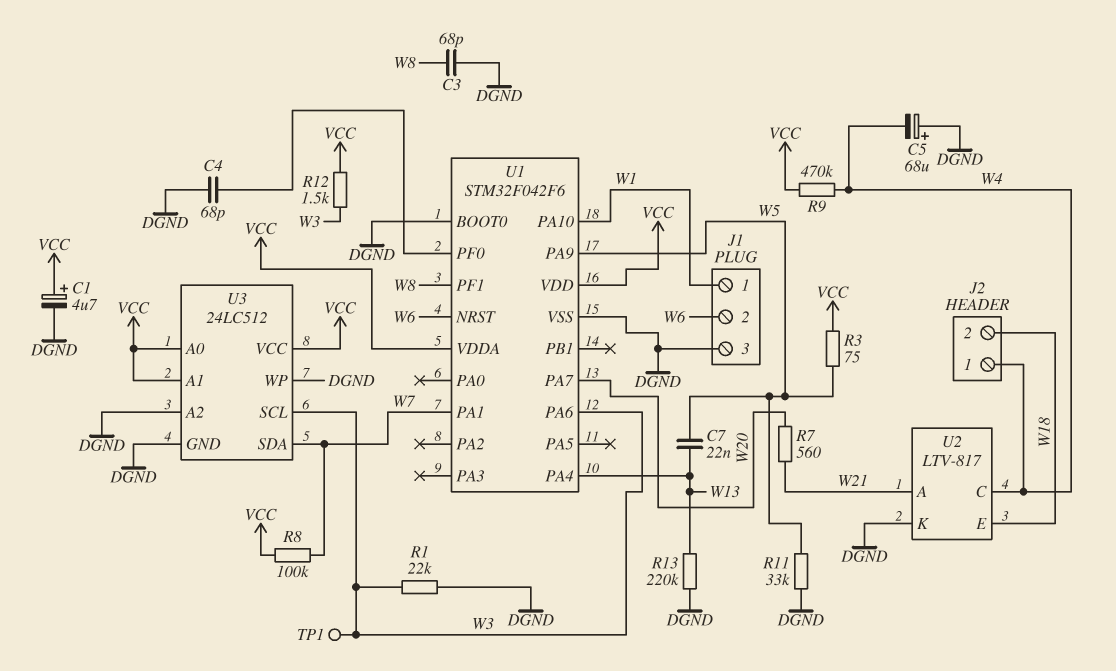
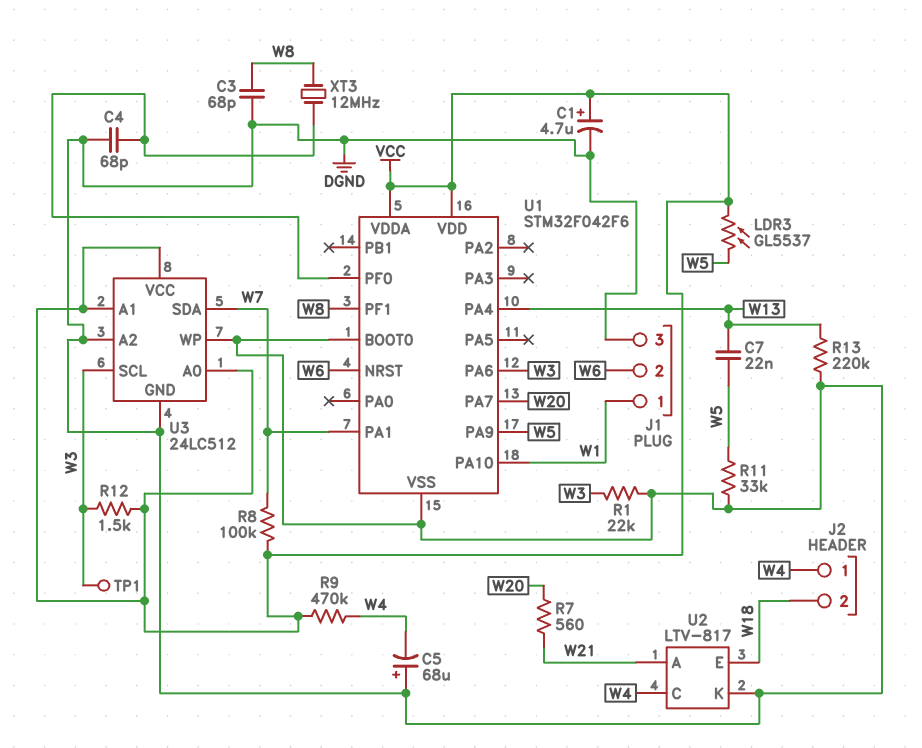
LDR3: none -> GL5537 (VCC, W5)
R3: 75 (VCC, W5) -> none
XT3: none -> 12MHz (U1/PF0, W8)

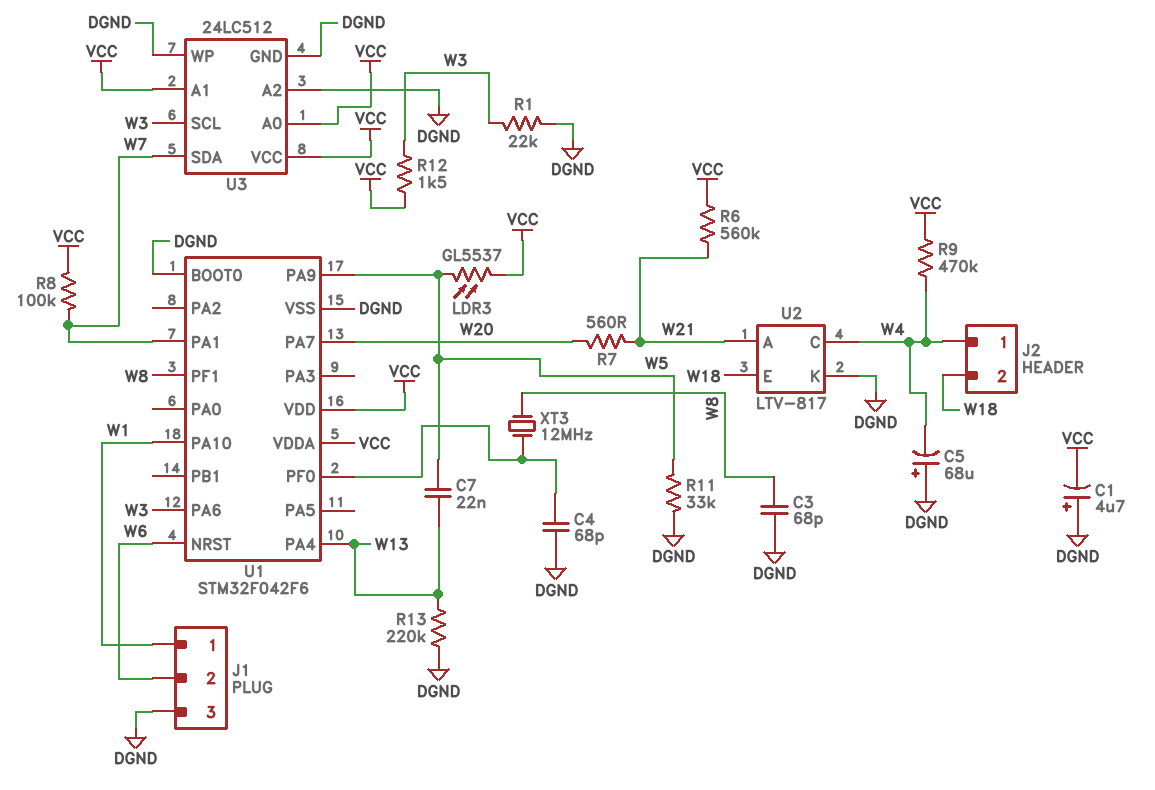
C1: 4.7uF (plus VCC, minus DGND) -> 4.7uF (plus DGND, minus VCC)
R6: none -> 560k (VCC, W21)
TP1: test point (W3) -> none

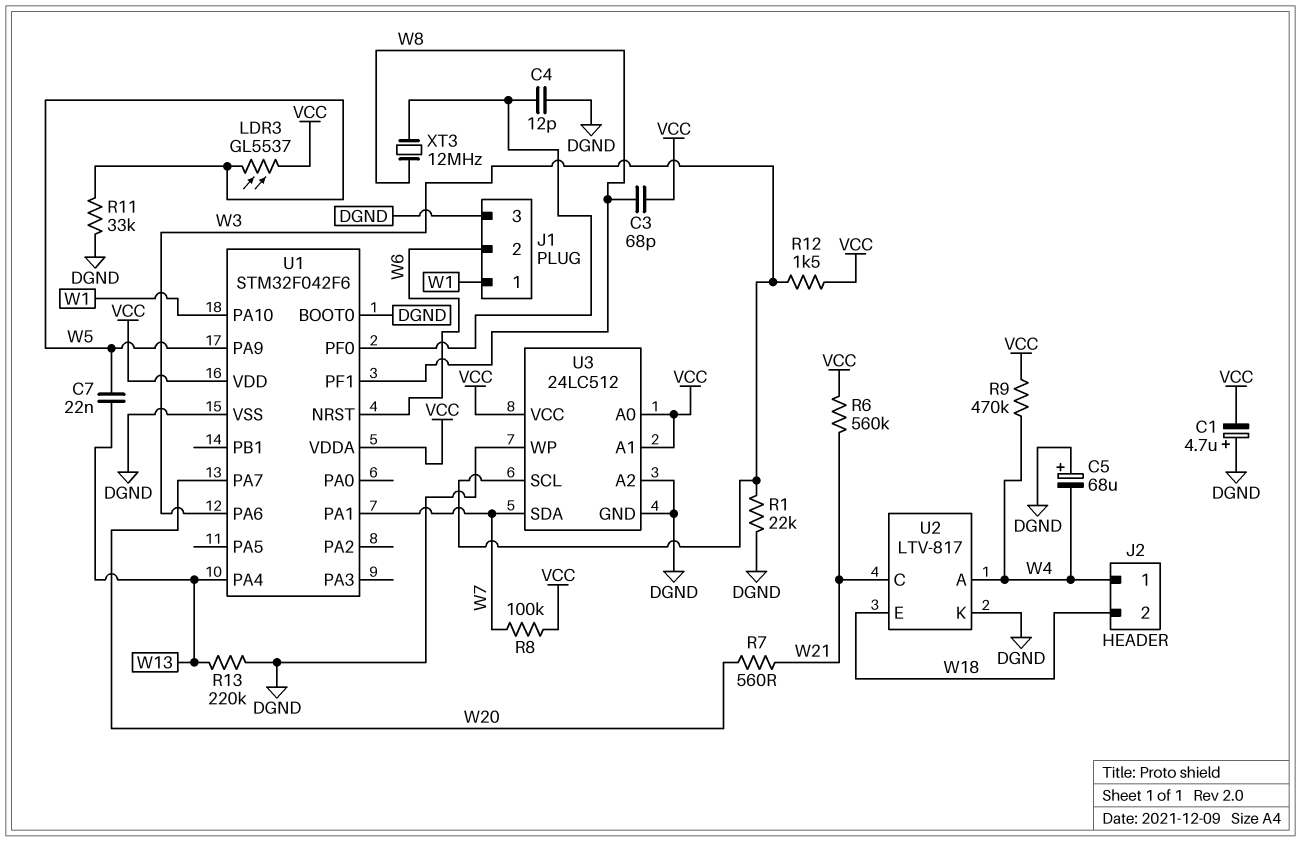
C3: 68pF (DGND, W8) -> 68pF (VCC, W8)
C4: 68pF (DGND, U1/PF0) -> 12pF (DGND, U1/PF0)
U2 pin A: W21 -> W4
U2 pin C: W4 -> W21

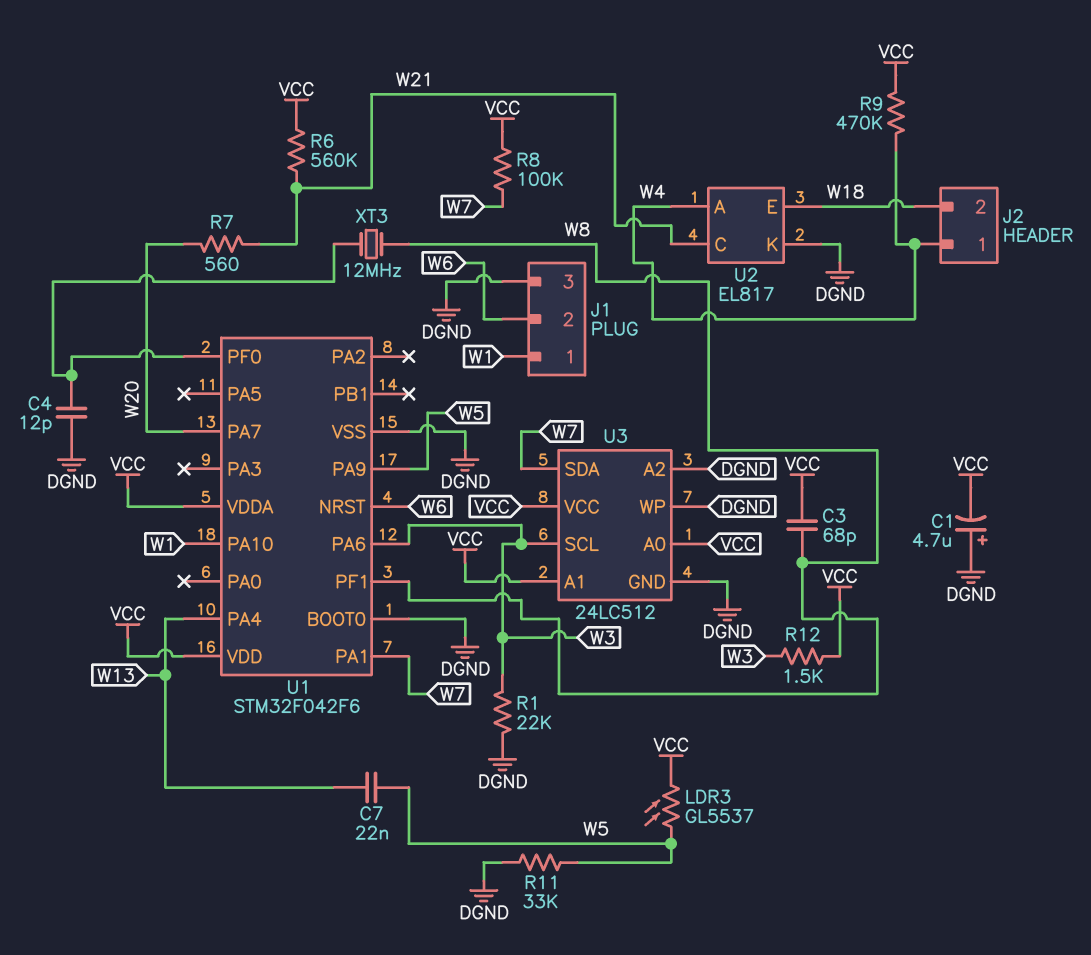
C5: 68uF (plus DGND, minus W4) -> none
R13: 220k (DGND, W13) -> none
U2: LTV-817 -> EL817

